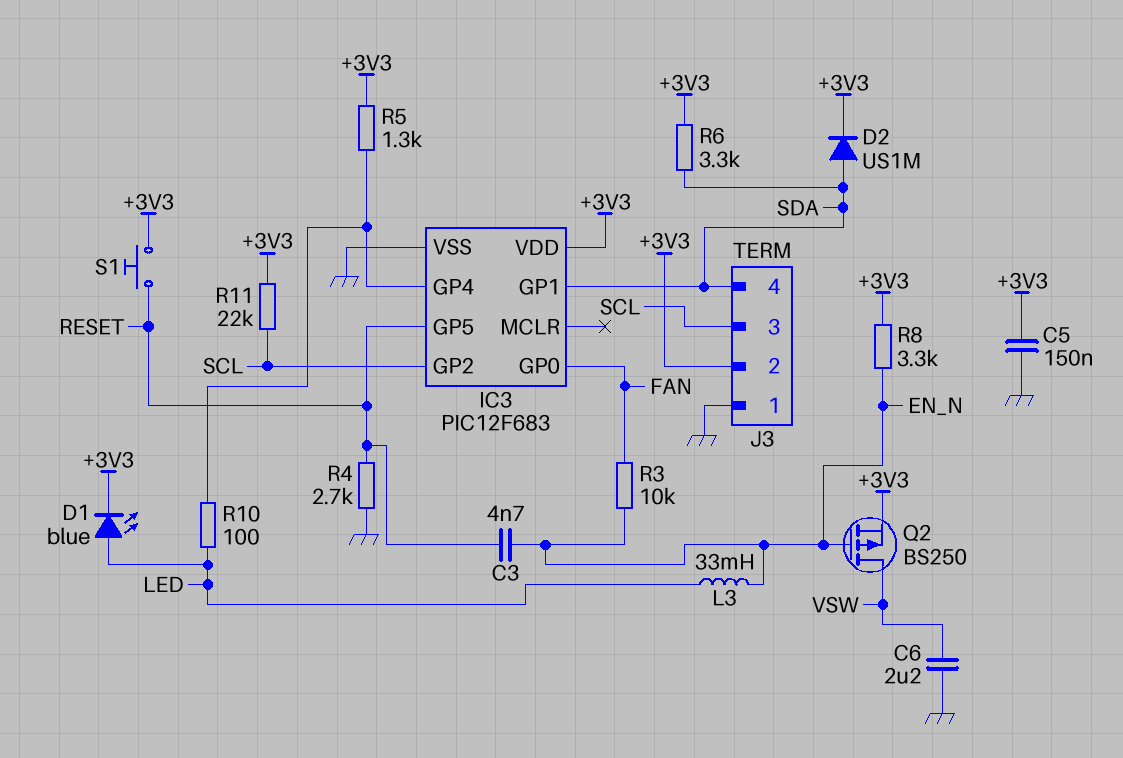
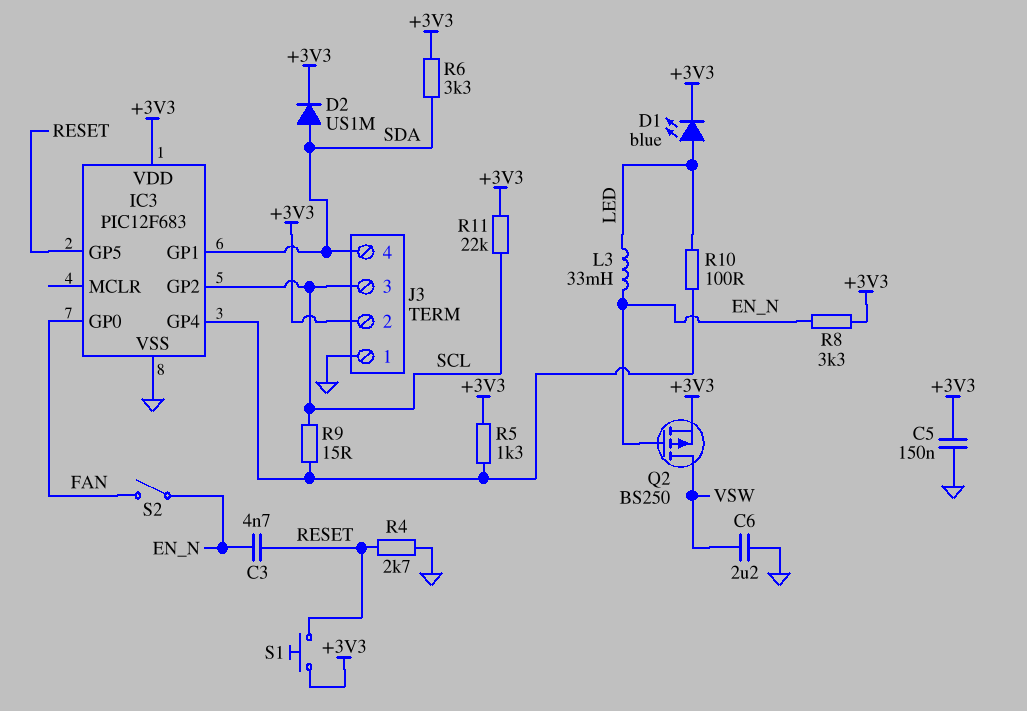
R3: 10k (EN_N, FAN) -> none
R9: none -> 15 (IC3/GP4, SCL)
S2: none -> switch (EN_N, FAN)

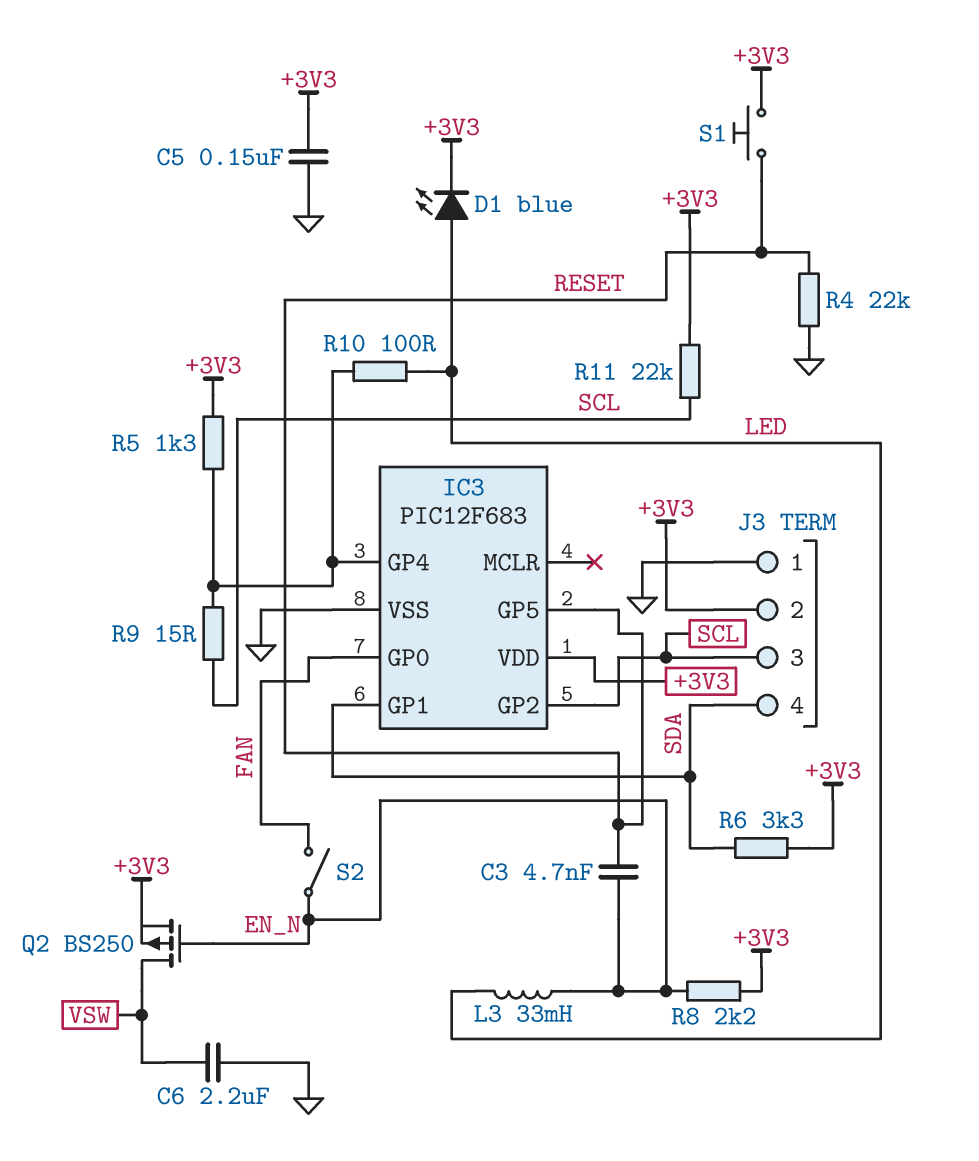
D2: diode US1M (A SDA, K +3V3) -> none
R4: 2.7k (GND, RESET) -> 22k (GND, RESET)
R8: 3.3k (+3V3, EN_N) -> 2.2k (+3V3, EN_N)

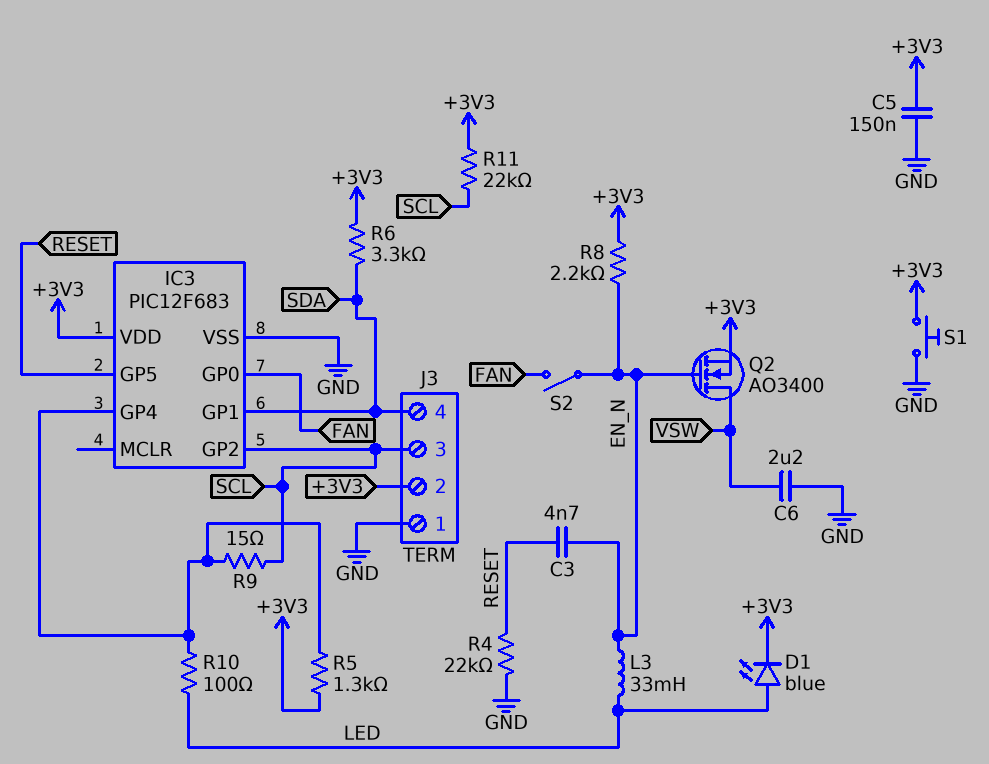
Q2: PMOS BS250 (G EN_N, D VSW, S +3V3) -> NMOS AO3400 (G EN_N, D VSW, S +3V3)
S1: button (+3V3, RESET) -> button (+3V3, GND)

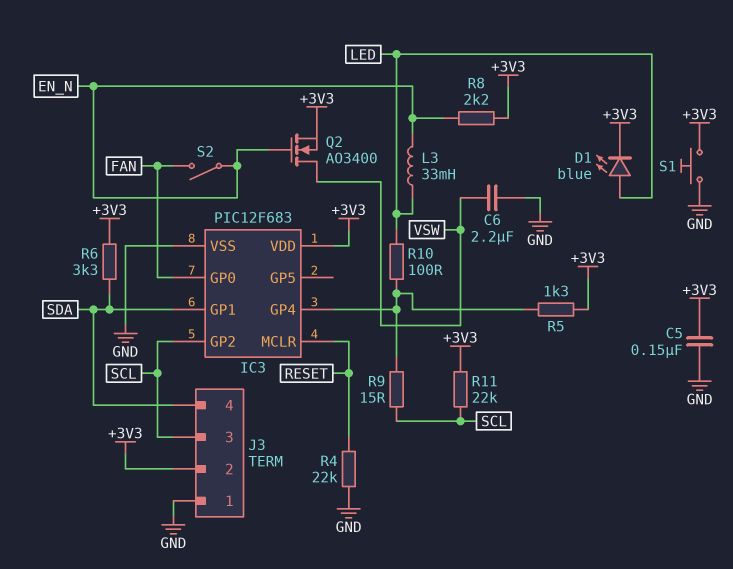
C3: 4.7nF (EN_N, RESET) -> none
IC3 pin GP5: RESET -> none
IC3 pin MCLR: none -> RESET

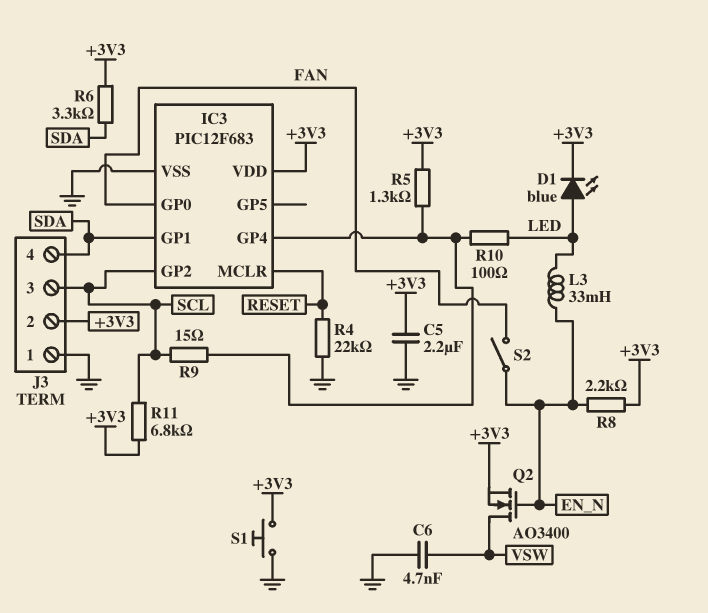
C5: 150nF (+3V3, GND) -> 2.2uF (+3V3, GND)
C6: 2.2uF (GND, VSW) -> 4.7nF (GND, VSW)
R11: 22k (+3V3, SCL) -> 6.8k (+3V3, SCL)

